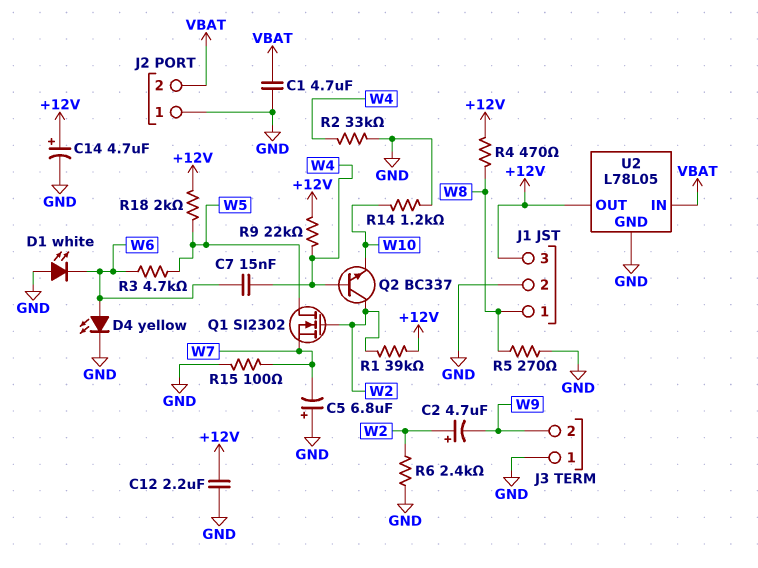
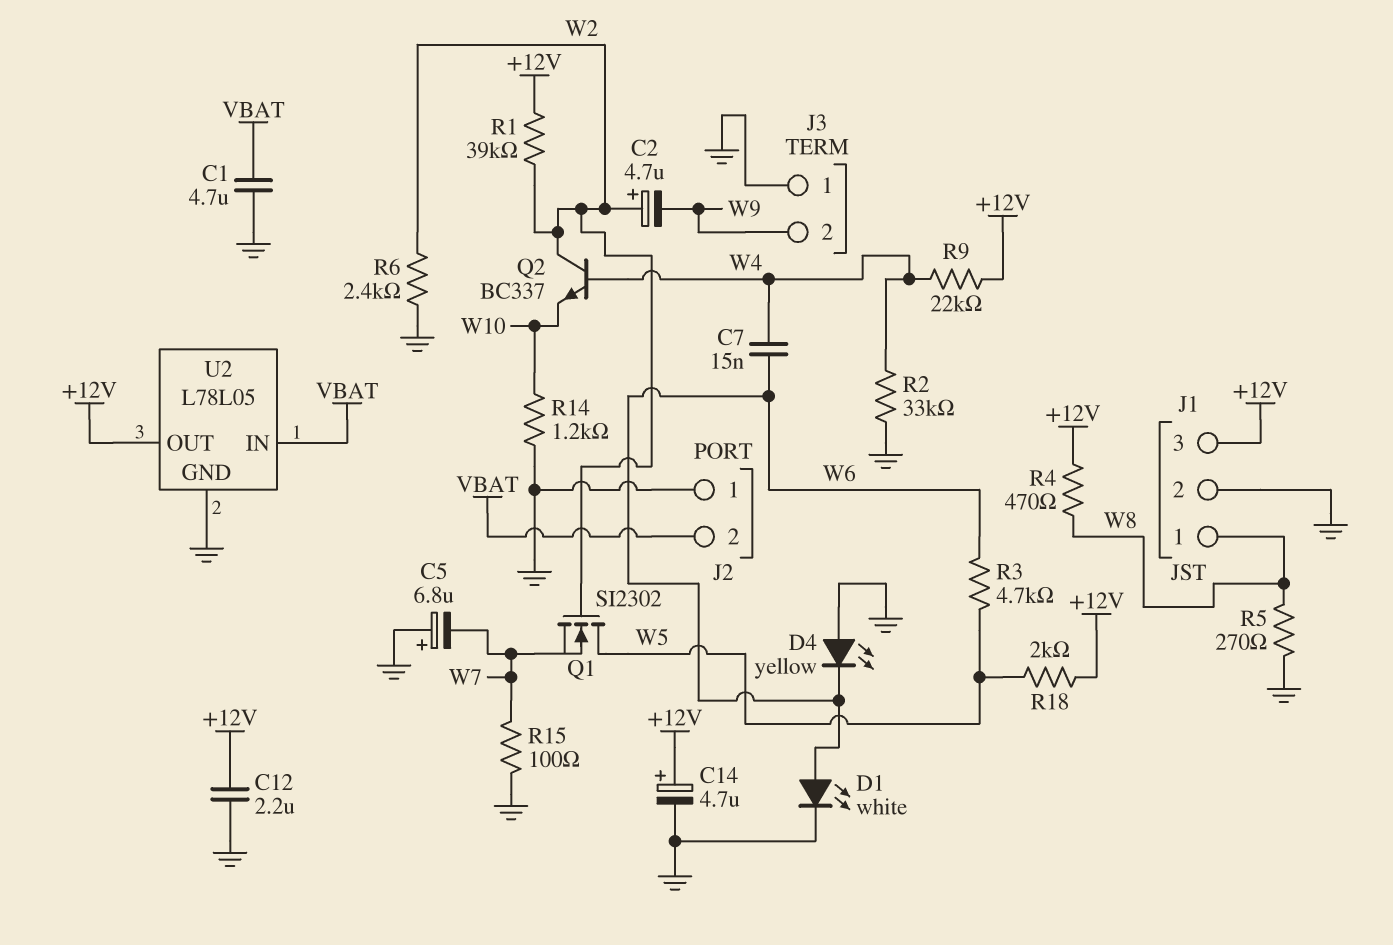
D1: LED white (A GND, K W6) -> LED white (A W6, K GND)
D4: LED yellow (A W6, K GND) -> LED yellow (A GND, K W6)

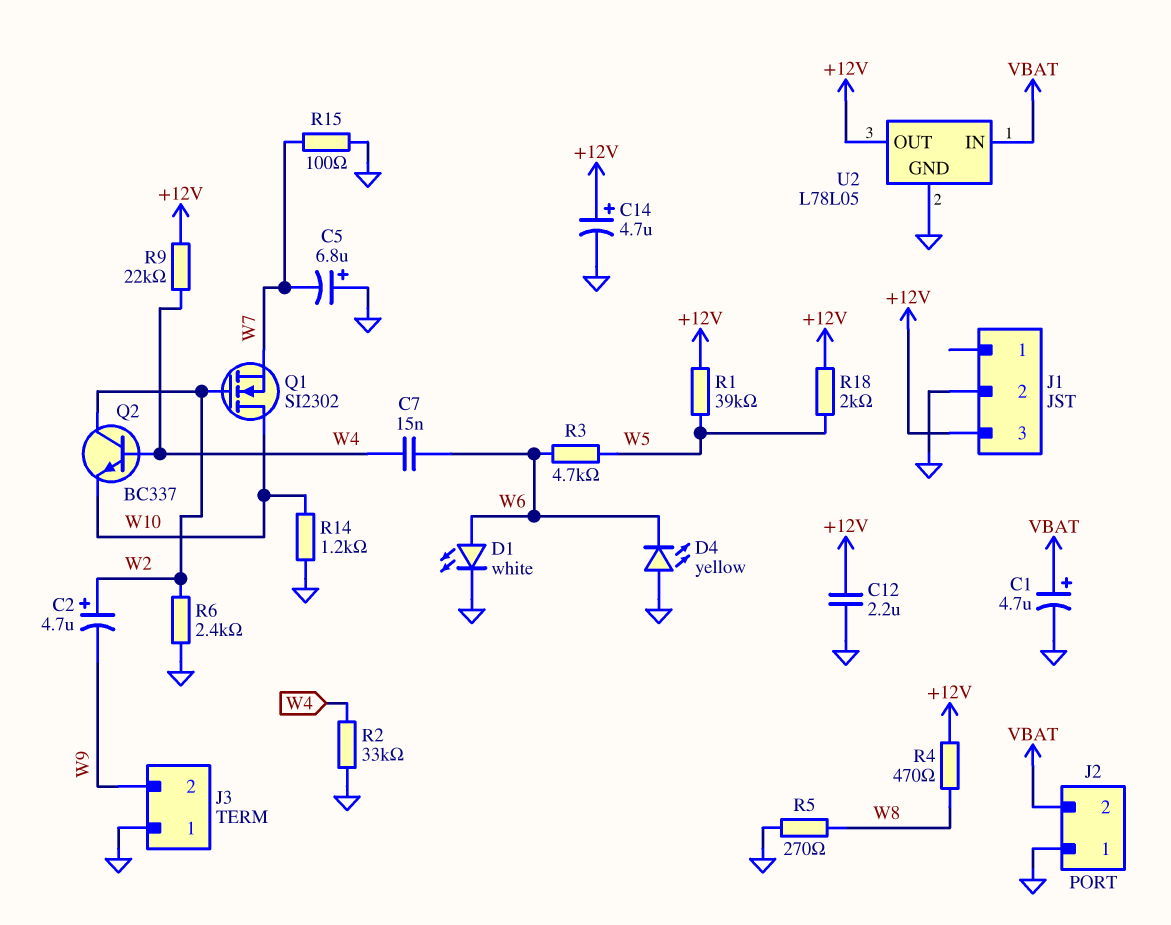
C1: 4.7uF (GND, VBAT) -> 4.7uF (plus VBAT, minus GND)
J1 pin 1: W8 -> none
Q1: NMOS SI2302 (G W2, D W5, S W7) -> NMOS SI2302 (G W2, D W10, S W7)
R1: 39k (+12V, W2) -> 39k (+12V, W5)

